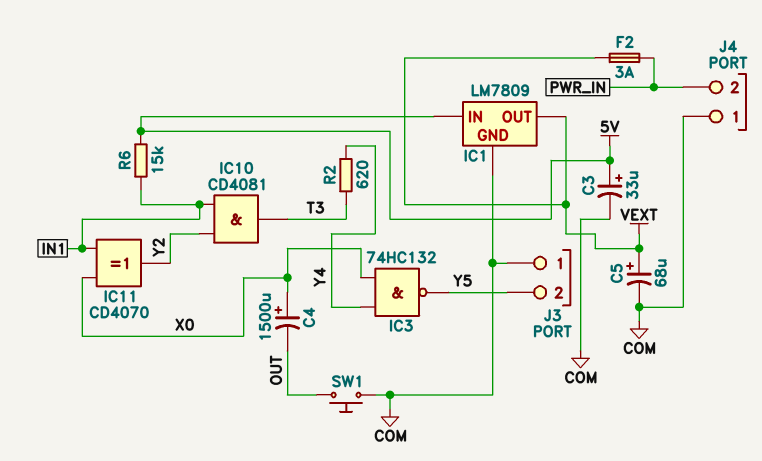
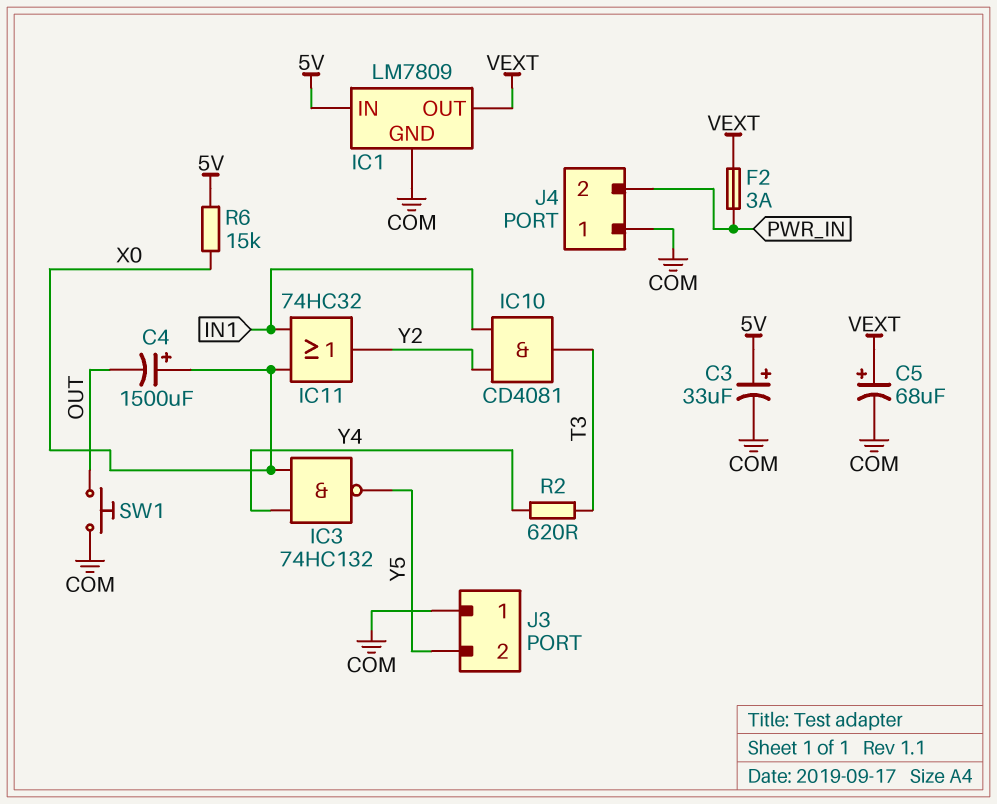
IC11: XOR CD4070 (in IN1, in X0, out Y2) -> OR 74HC32 (in IN1, in X0, out Y2)
R6: 15k (5V, IN1) -> 15k (5V, X0)

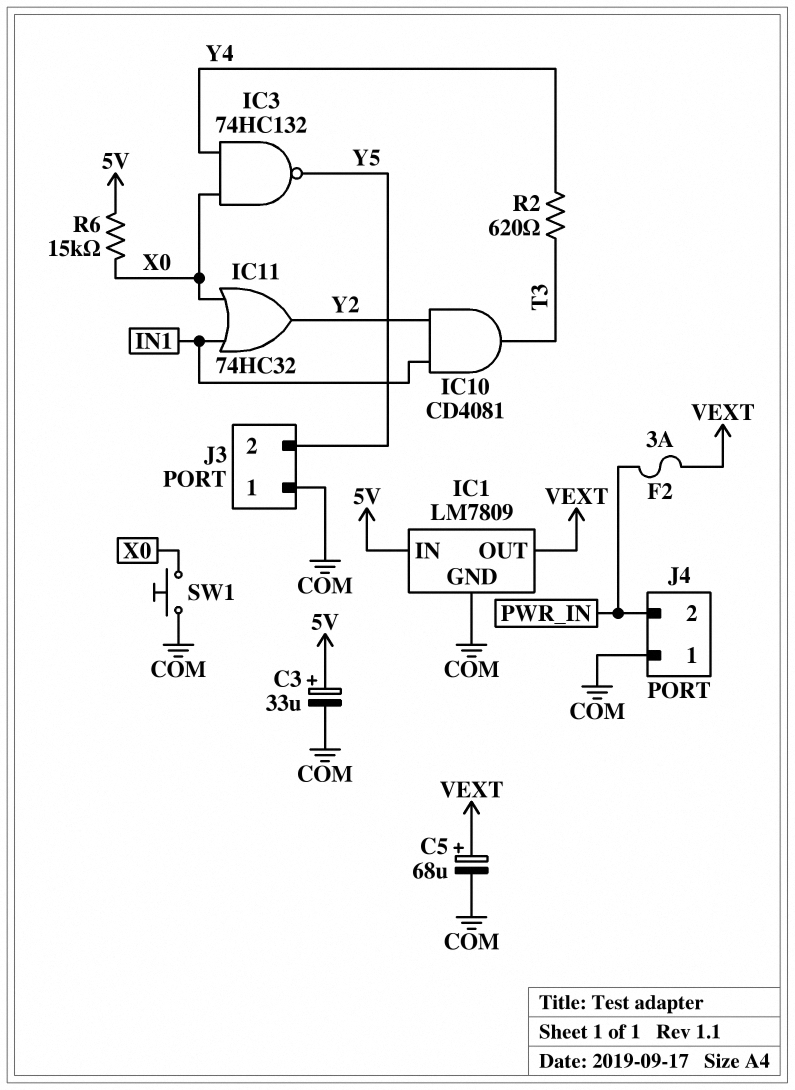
C4: 1500uF (plus X0, minus OUT) -> none
SW1: button (COM, OUT) -> button (COM, X0)

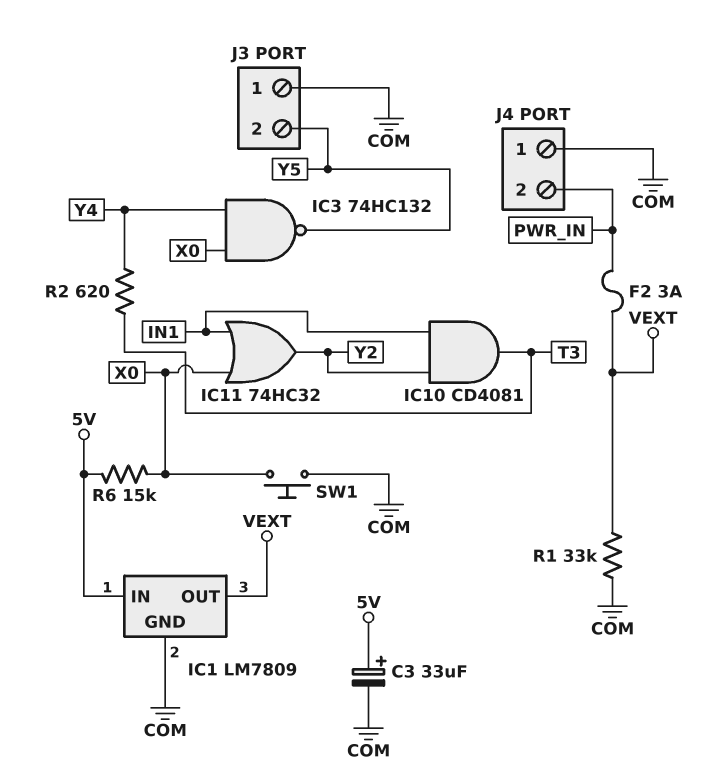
C5: 68uF (plus VEXT, minus COM) -> none
R1: none -> 33k (COM, VEXT)

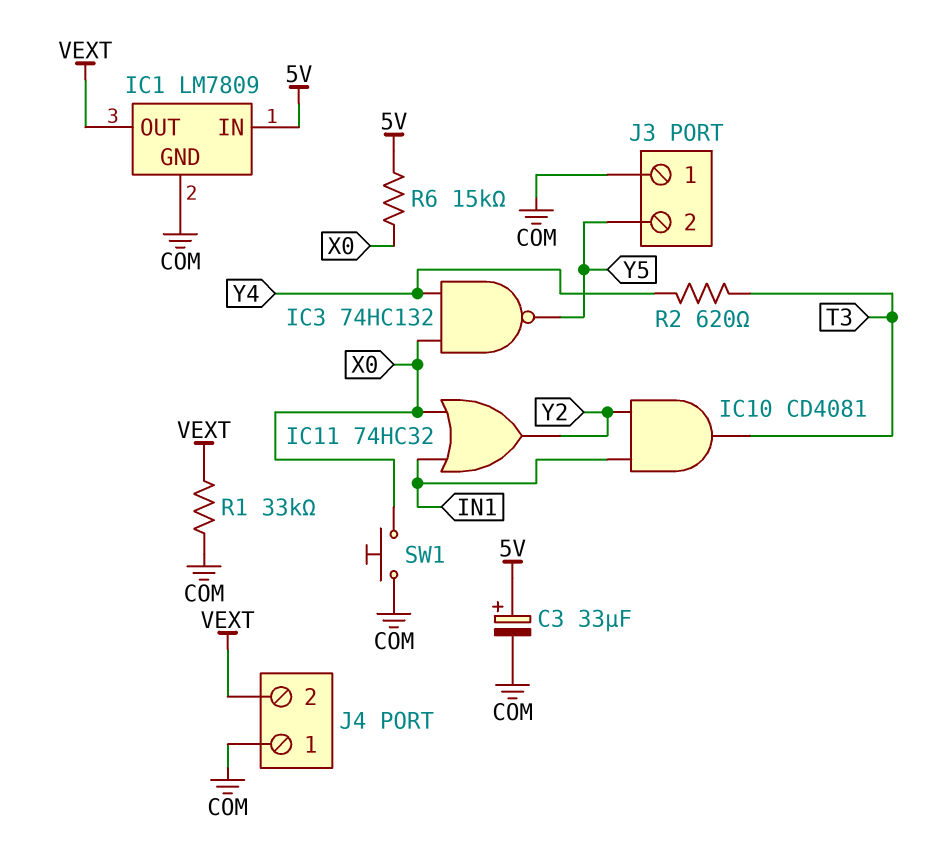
F2: 3A (PWR_IN, VEXT) -> none
J4 pin 2: PWR_IN -> VEXT

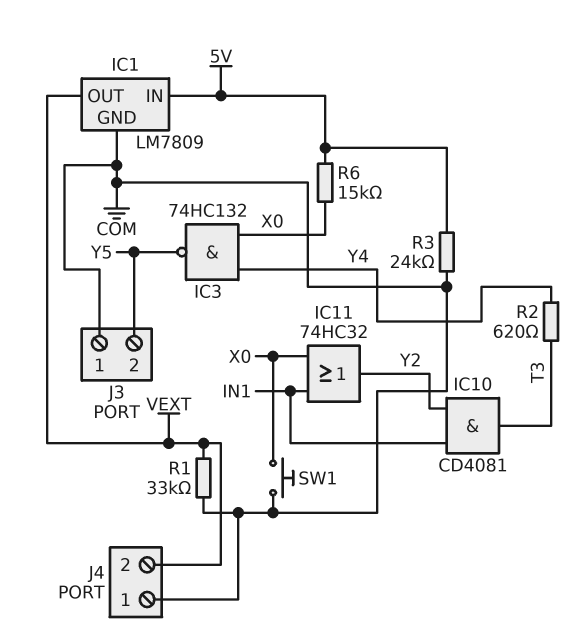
C3: 33uF (plus 5V, minus COM) -> none
R3: none -> 24k (5V, COM)

